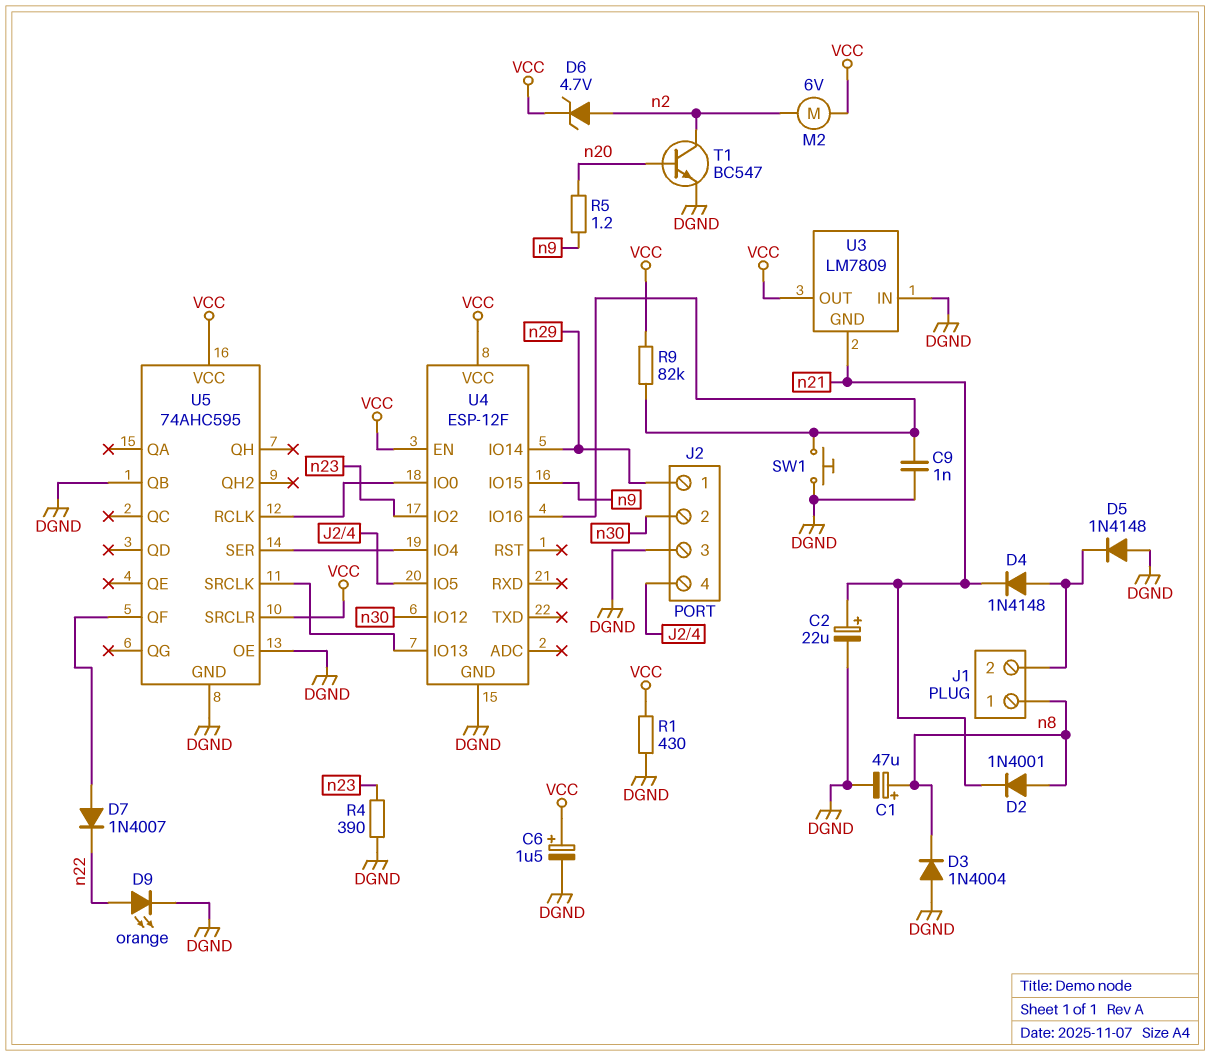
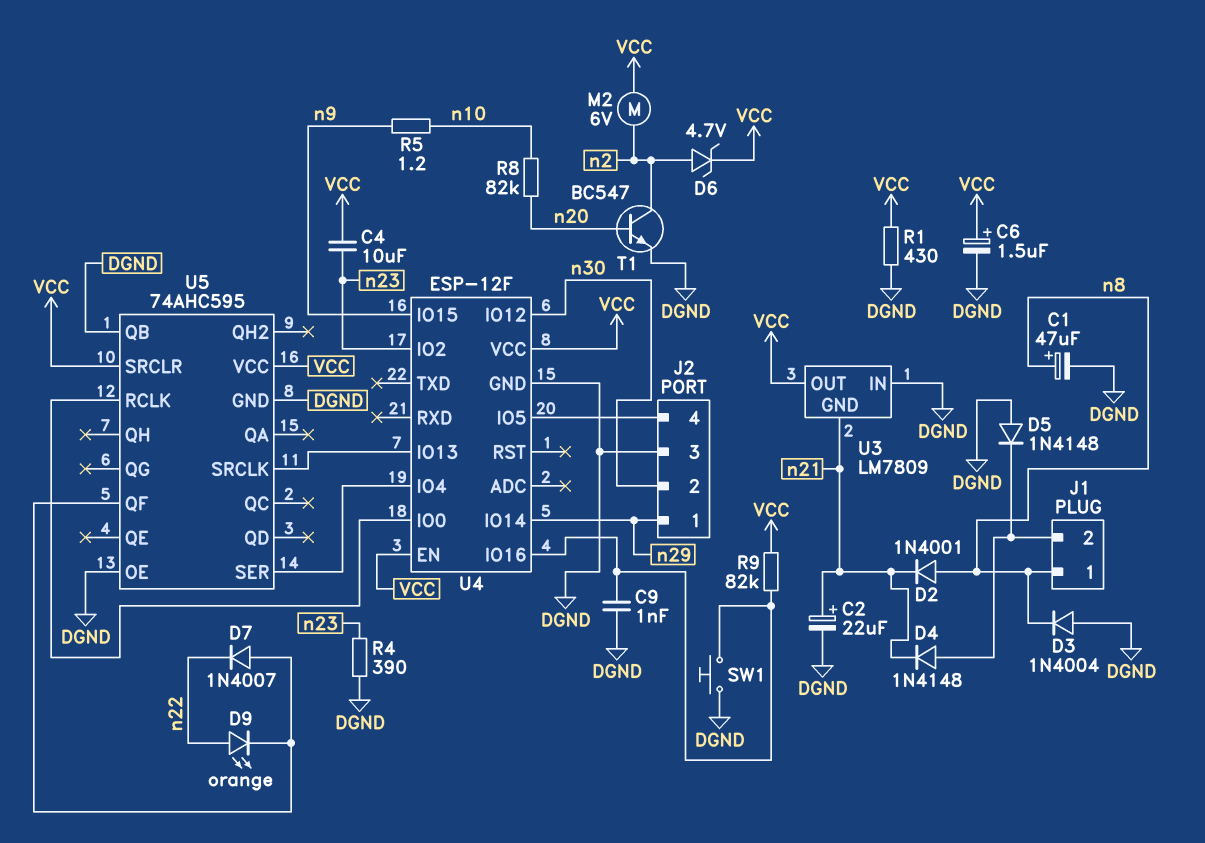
C4: none -> 10uF (VCC, n23)
D9: LED orange (A n22, K DGND) -> LED orange (A n22, K U5/QF)
R5: 1.2 (n9, n20) -> 1.2 (n9, n10)
R8: none -> 82k (n10, n20)

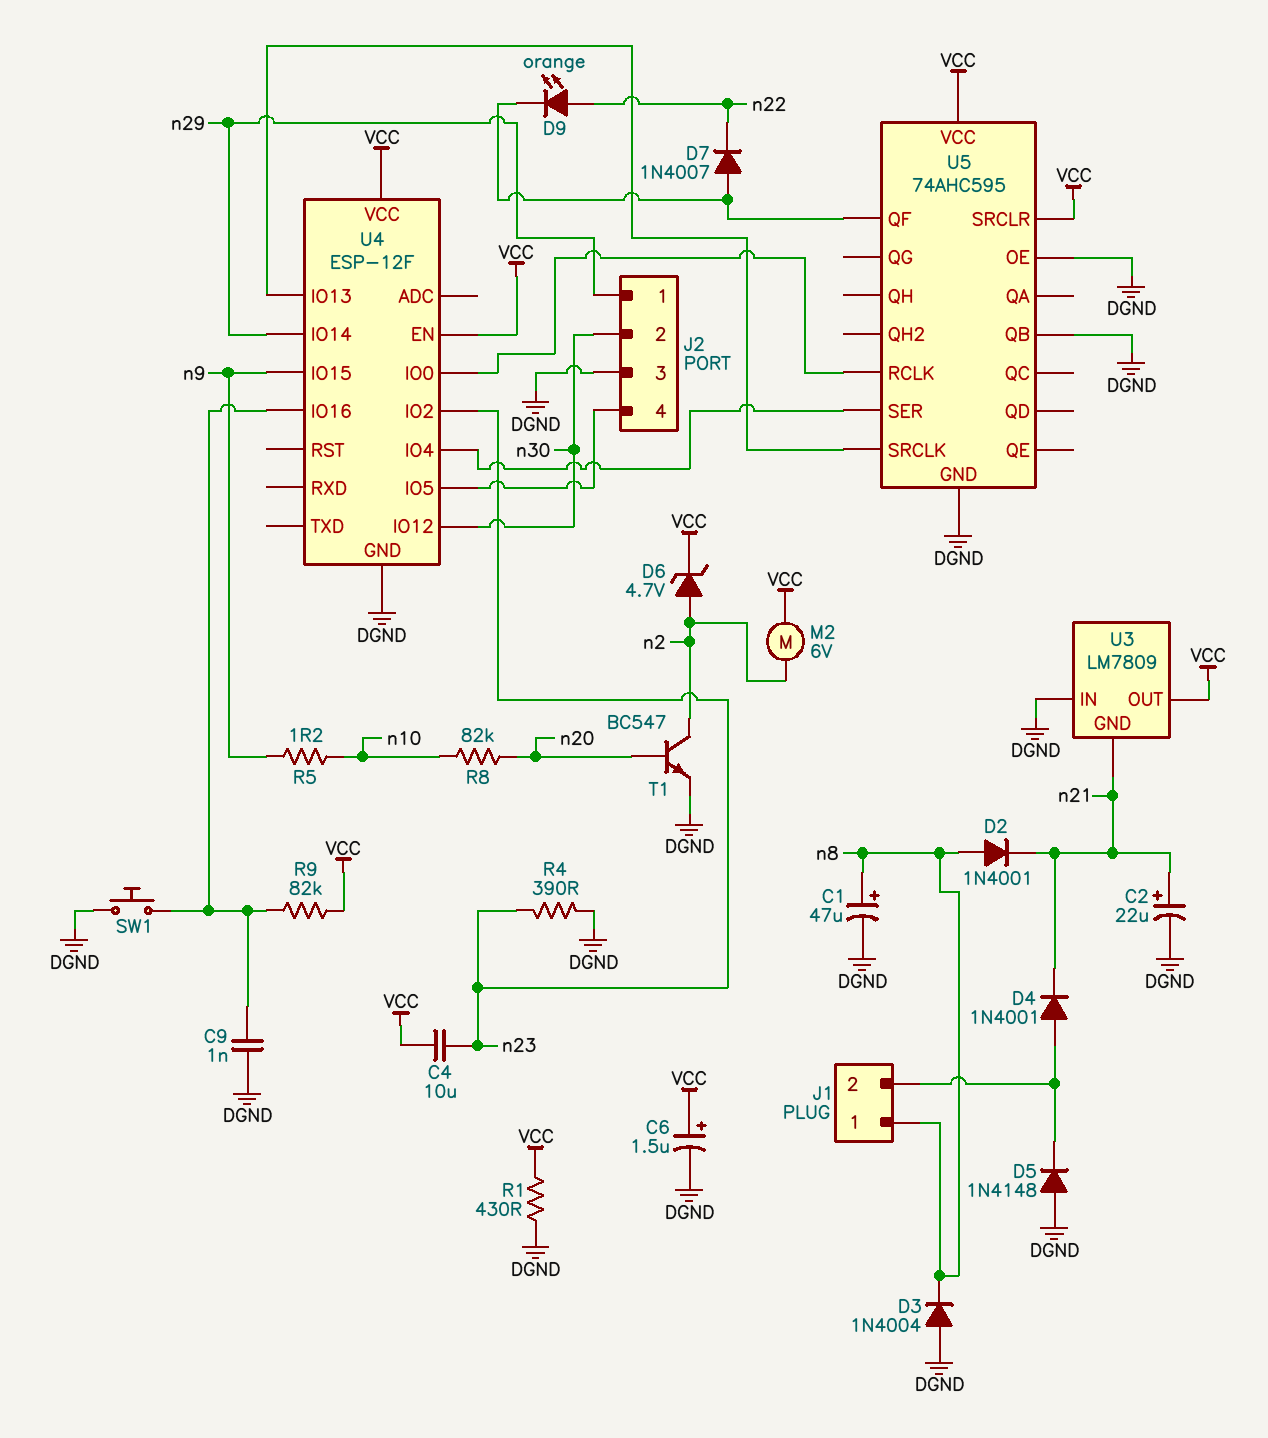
D4: diode 1N4148 (A J1/2, K n21) -> diode 1N4001 (A J1/2, K n21)

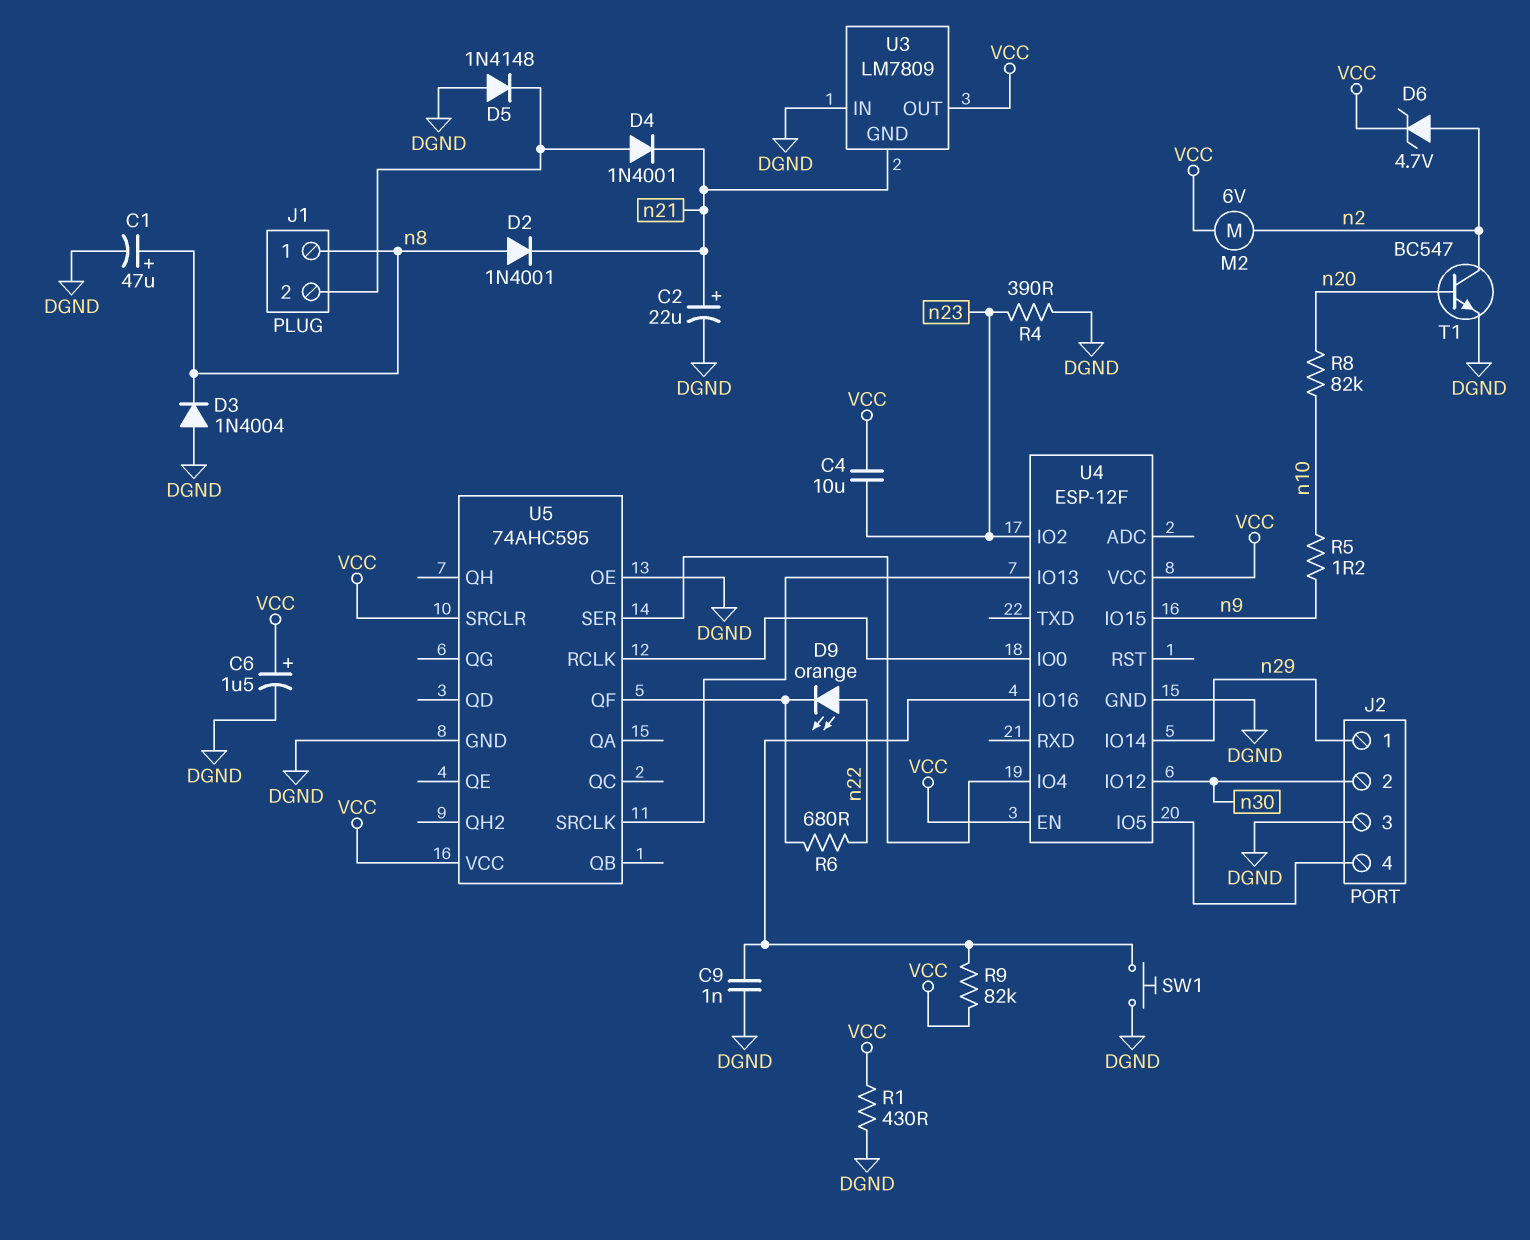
D7: diode 1N4007 (A U5/QF, K n22) -> none
R6: none -> 680 (U5/QF, n22)
U5 pin QB: DGND -> none

